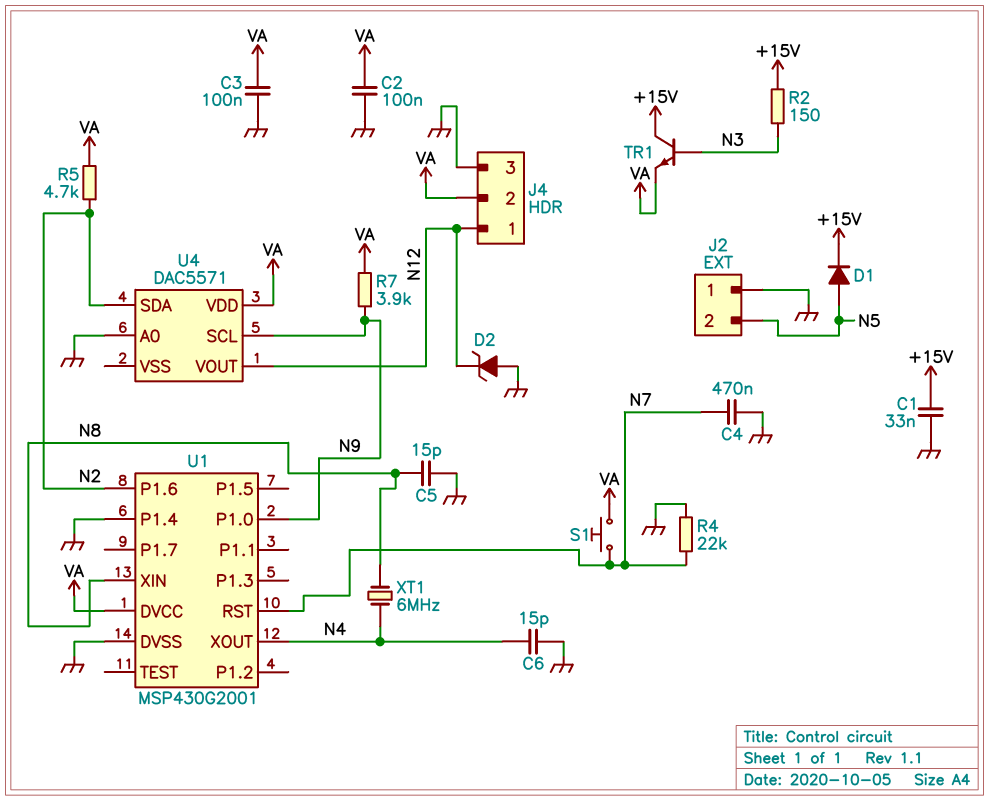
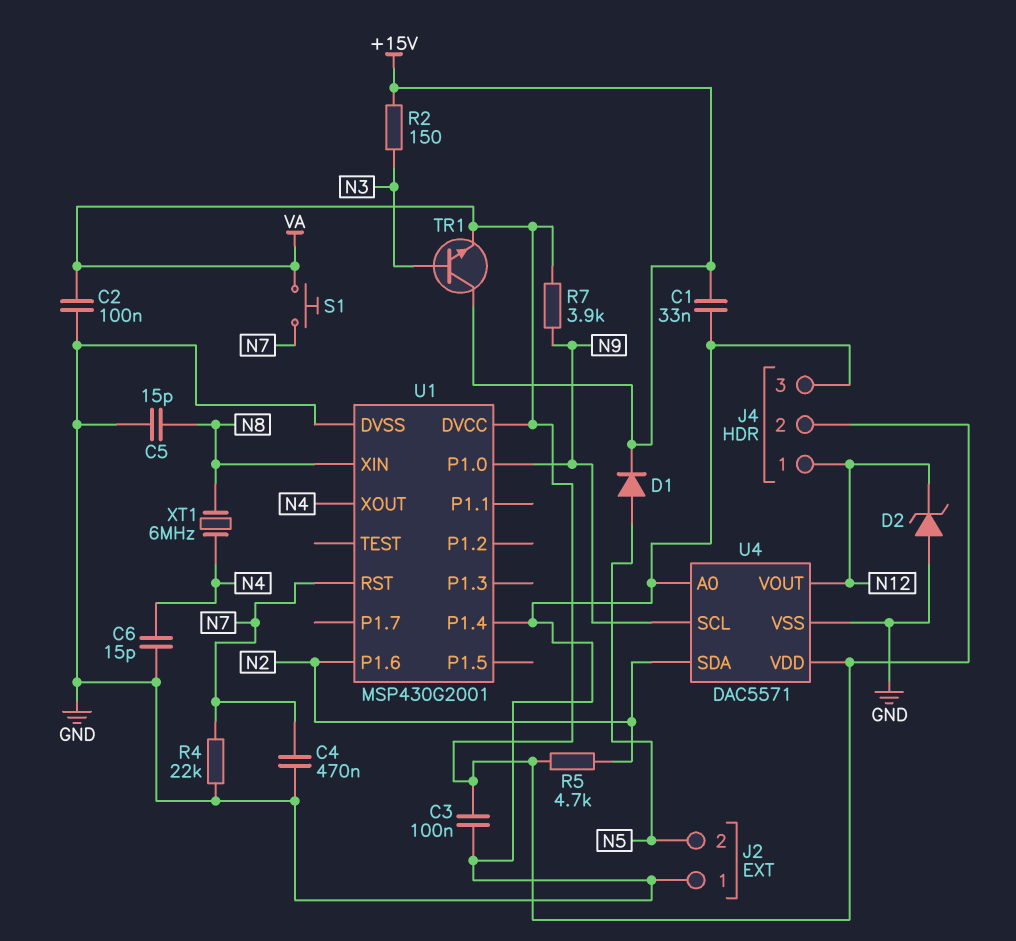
U4 pin VSS: none -> GND

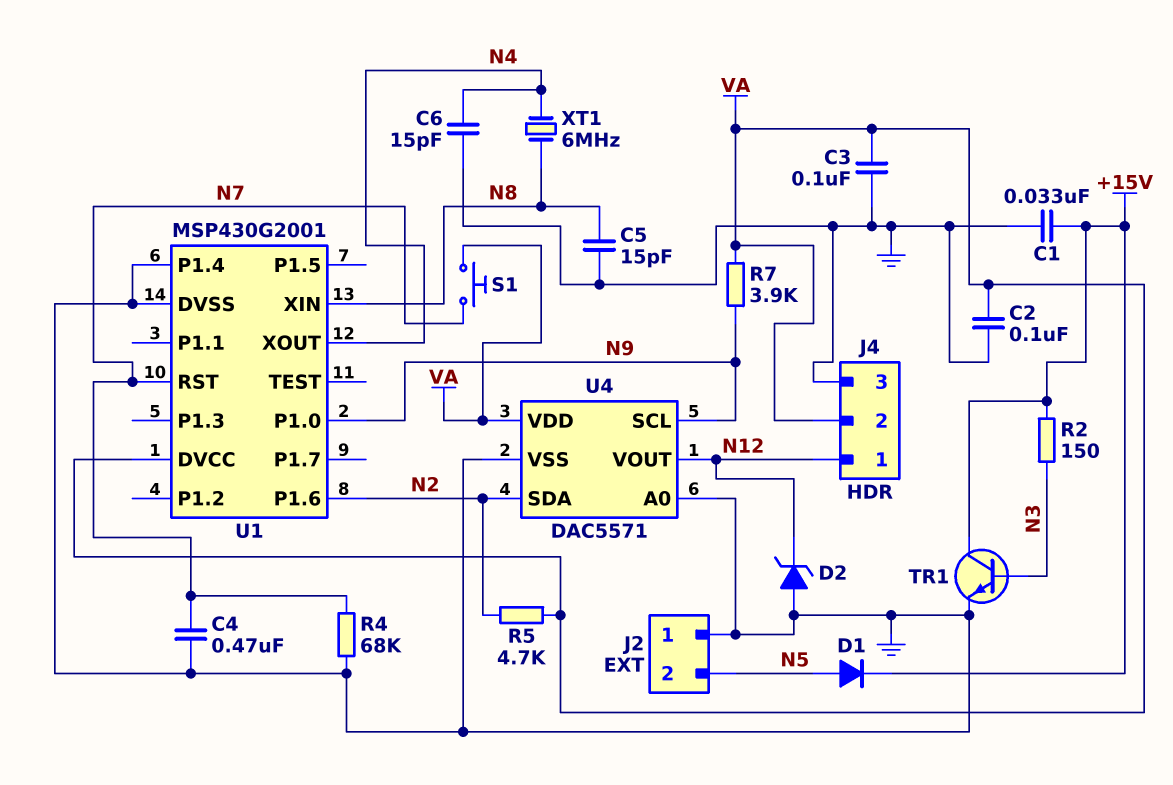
R4: 22k (GND, N7) -> 68k (GND, N7)
TR1: NPN (B N3, C +15V, E VA) -> NPN (B N3, C +15V, E GND)

